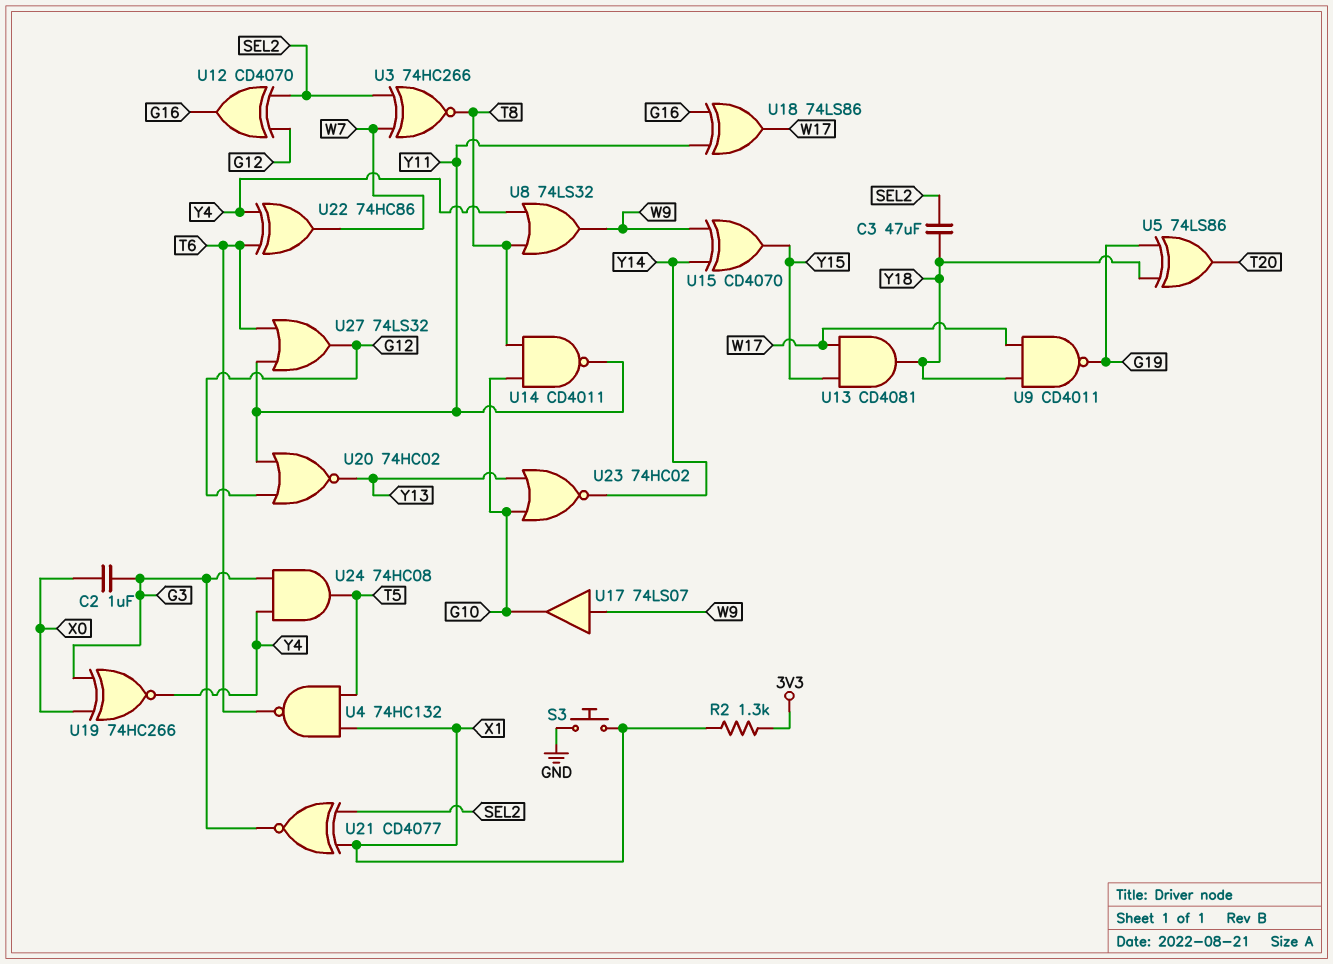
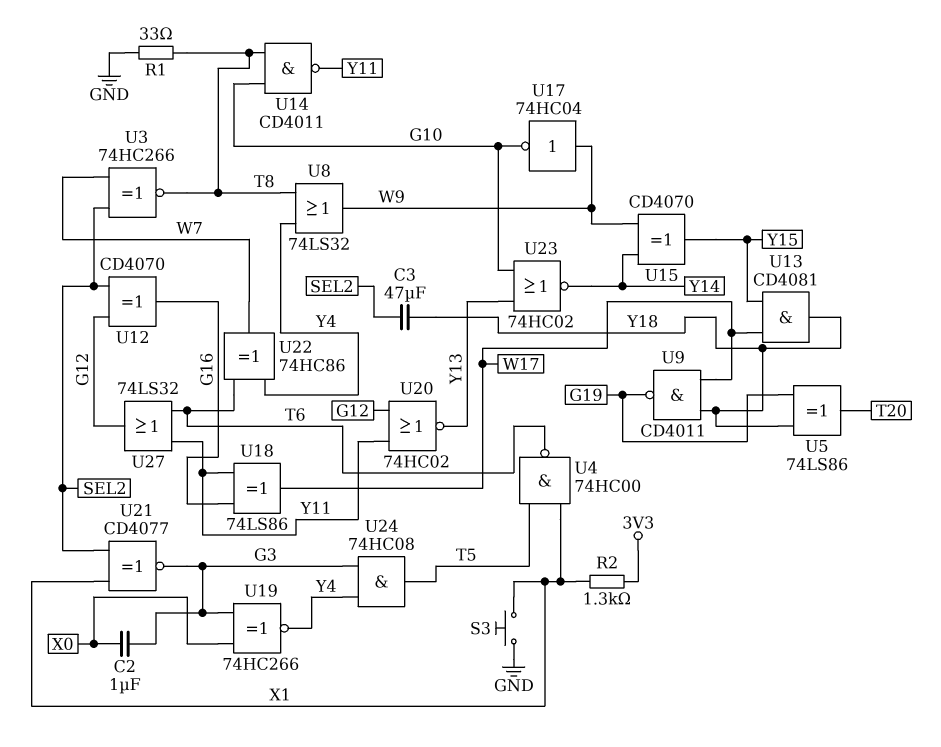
R1: none -> 33 (GND, T8)
U4: NAND 74HC132 (in T5, in X1, out T6) -> NAND 74HC00 (in T5, in X1, out T6)
U17: buffer 74LS07 (in W9, out G10) -> NOT 74HC04 (in W9, out G10)

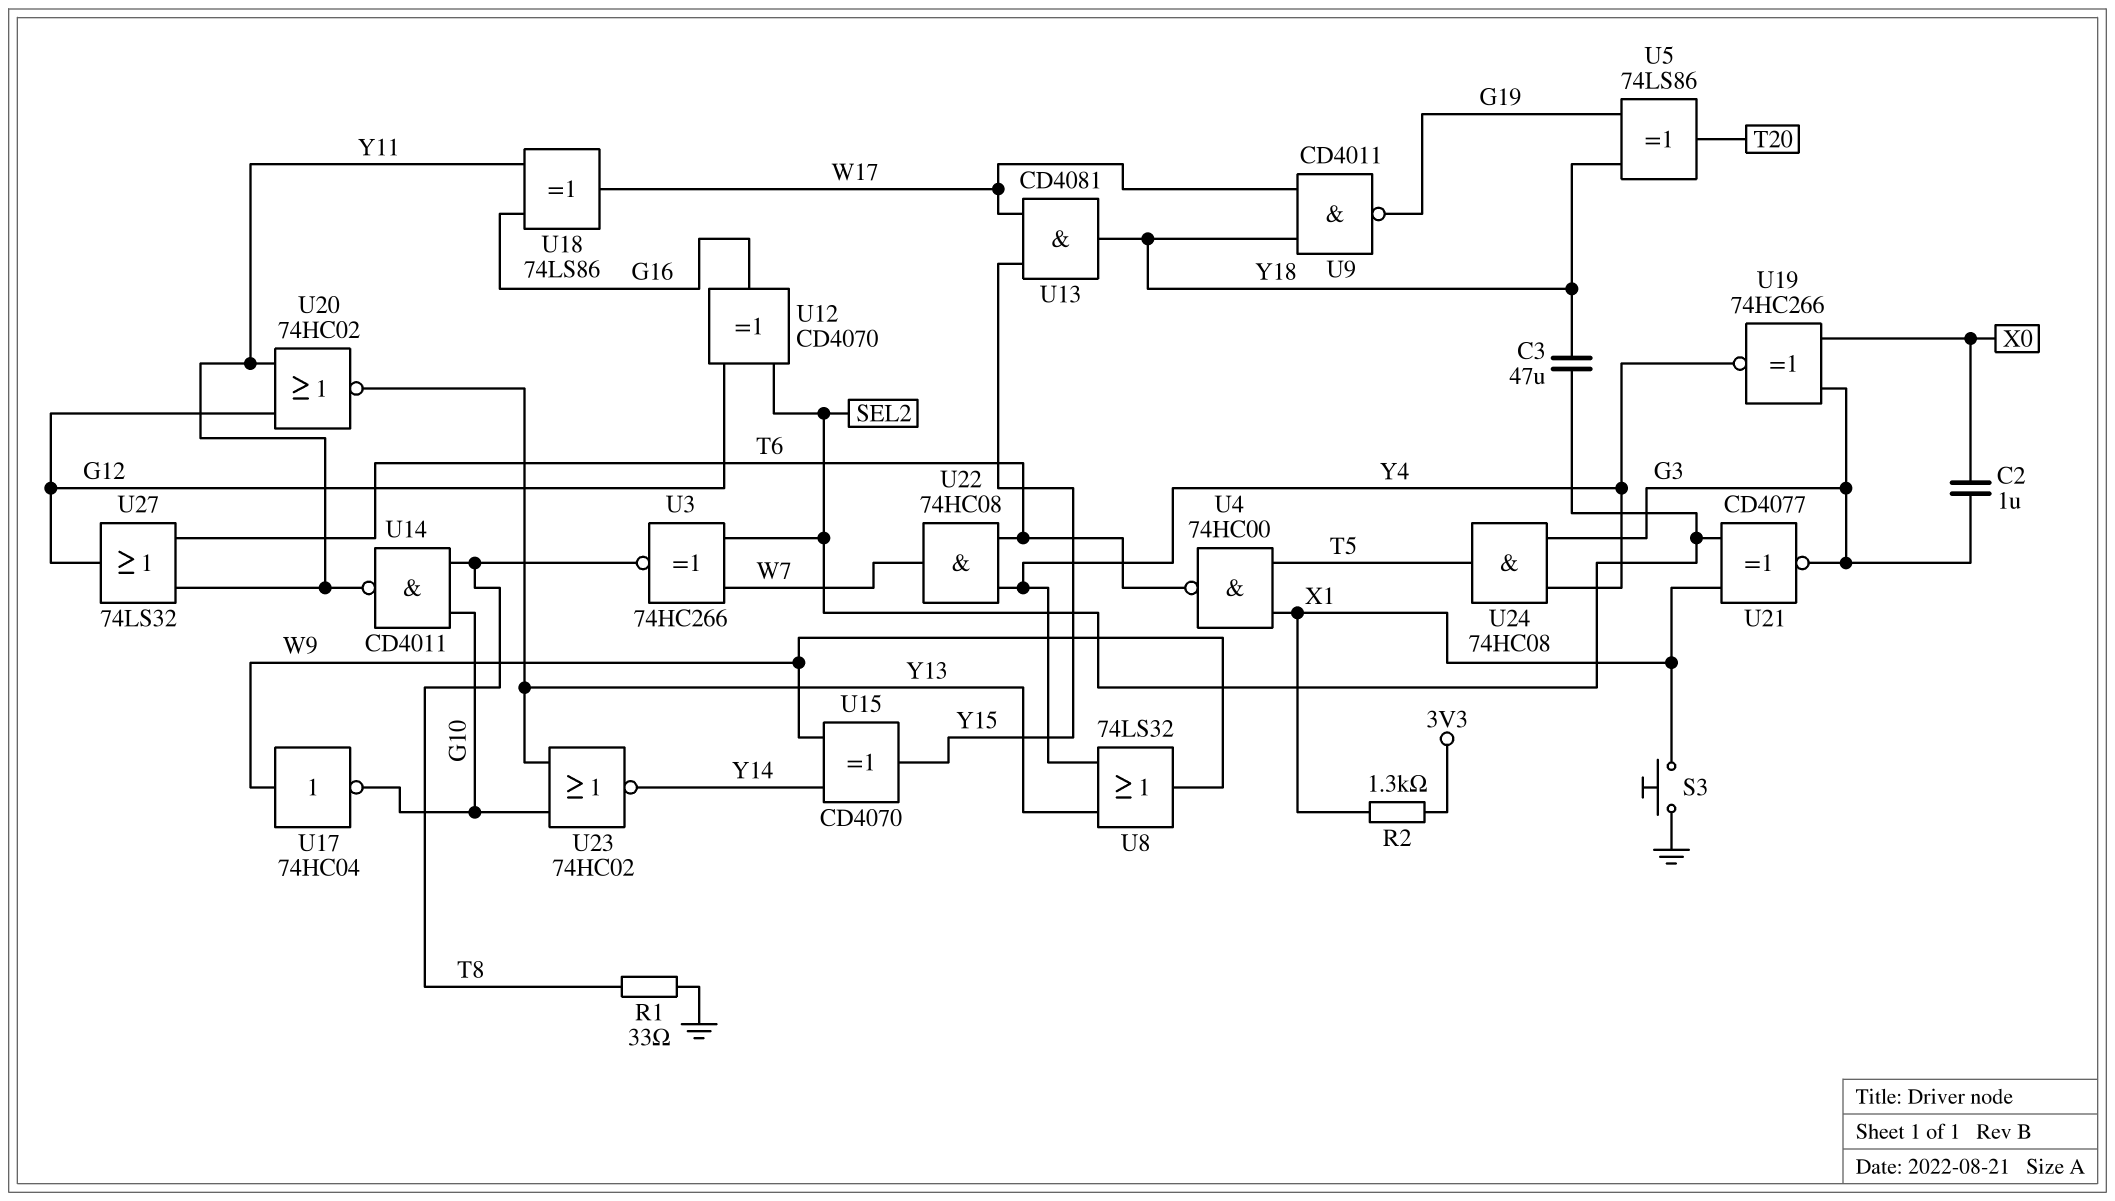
U8: OR 74LS32 (in T8, in Y4, out W9) -> OR 74LS32 (in Y4, in Y13, out W9)
U22: XOR 74HC86 (in T6, in Y4, out W7) -> AND 74HC08 (in T6, in Y4, out W7)

